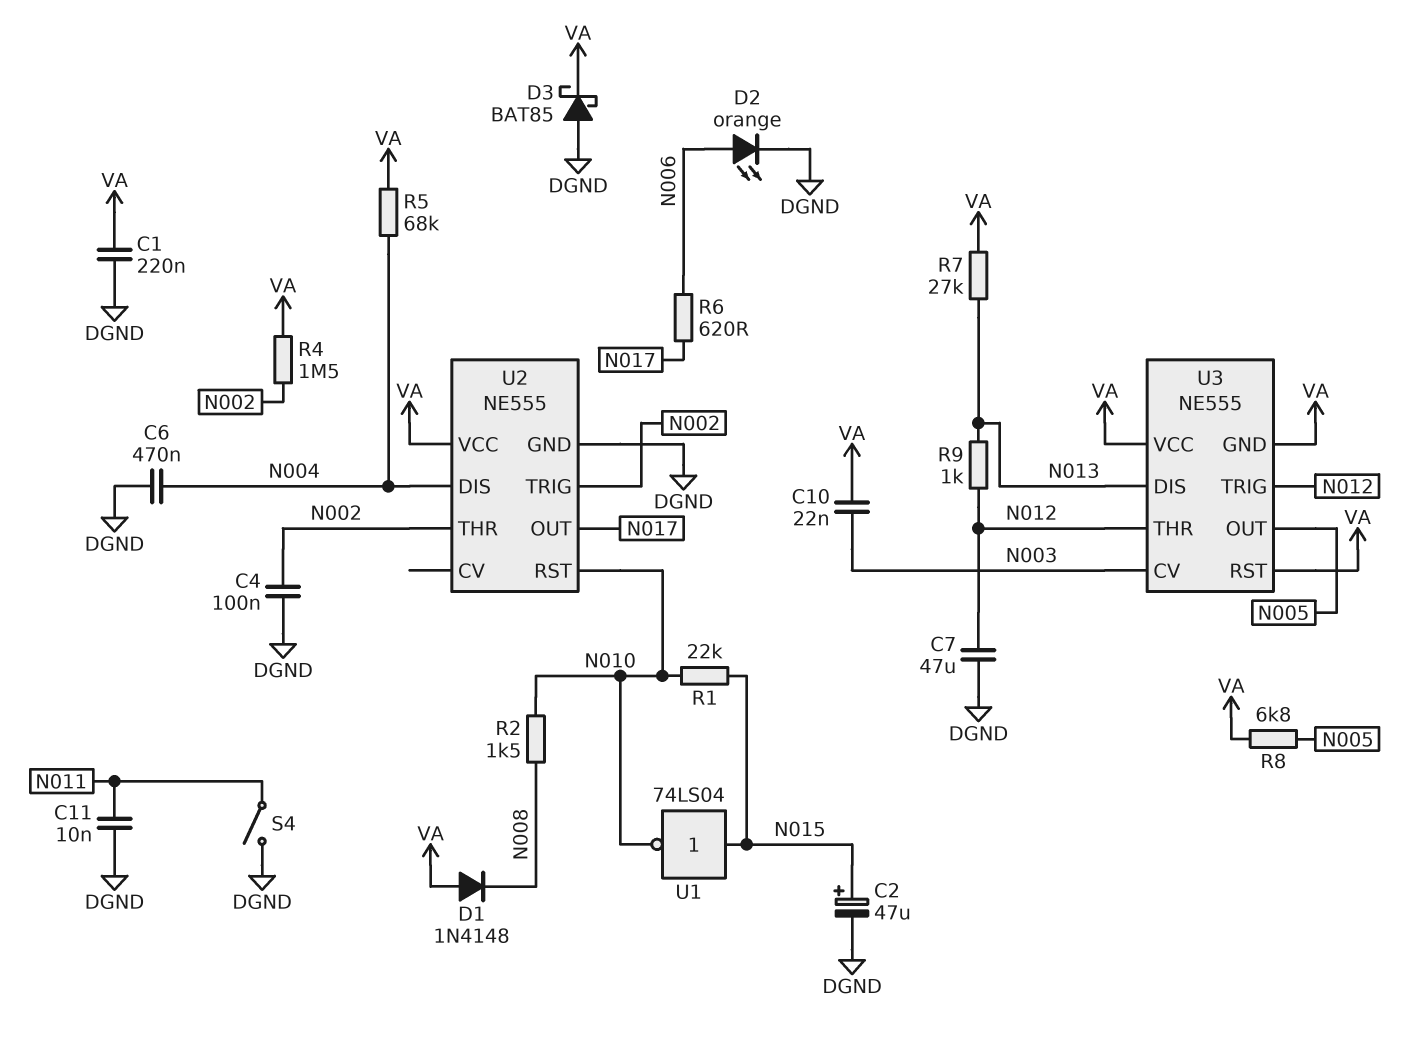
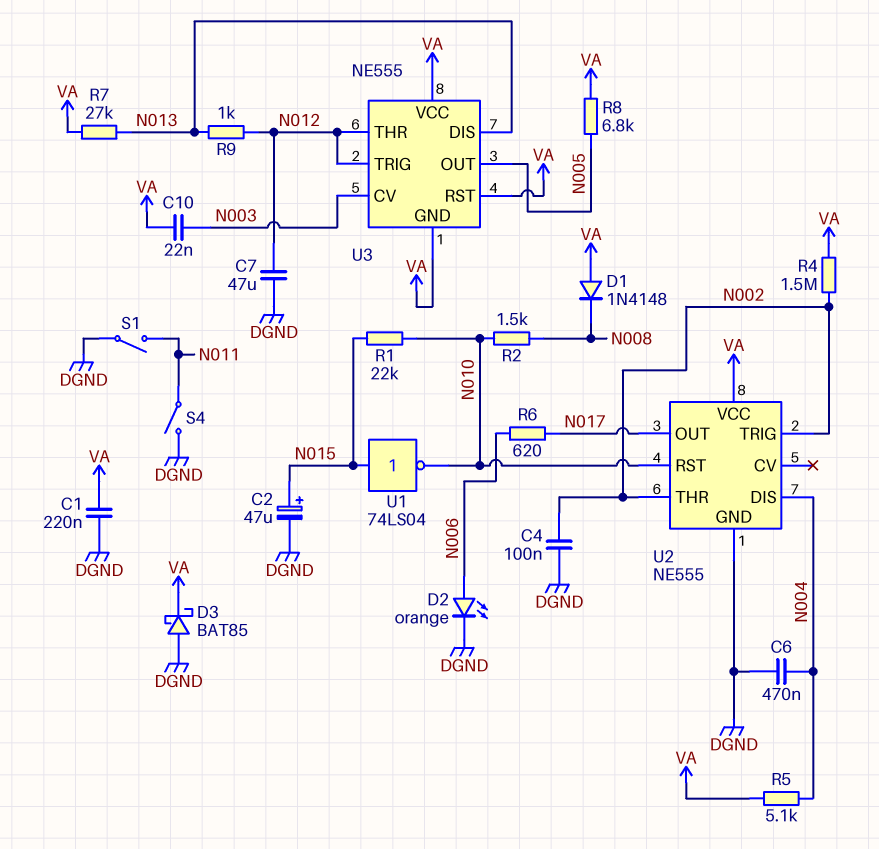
C11: 10nF (DGND, N011) -> none
R5: 68k (N004, VA) -> 5.1k (N004, VA)
S1: none -> switch (DGND, N011)

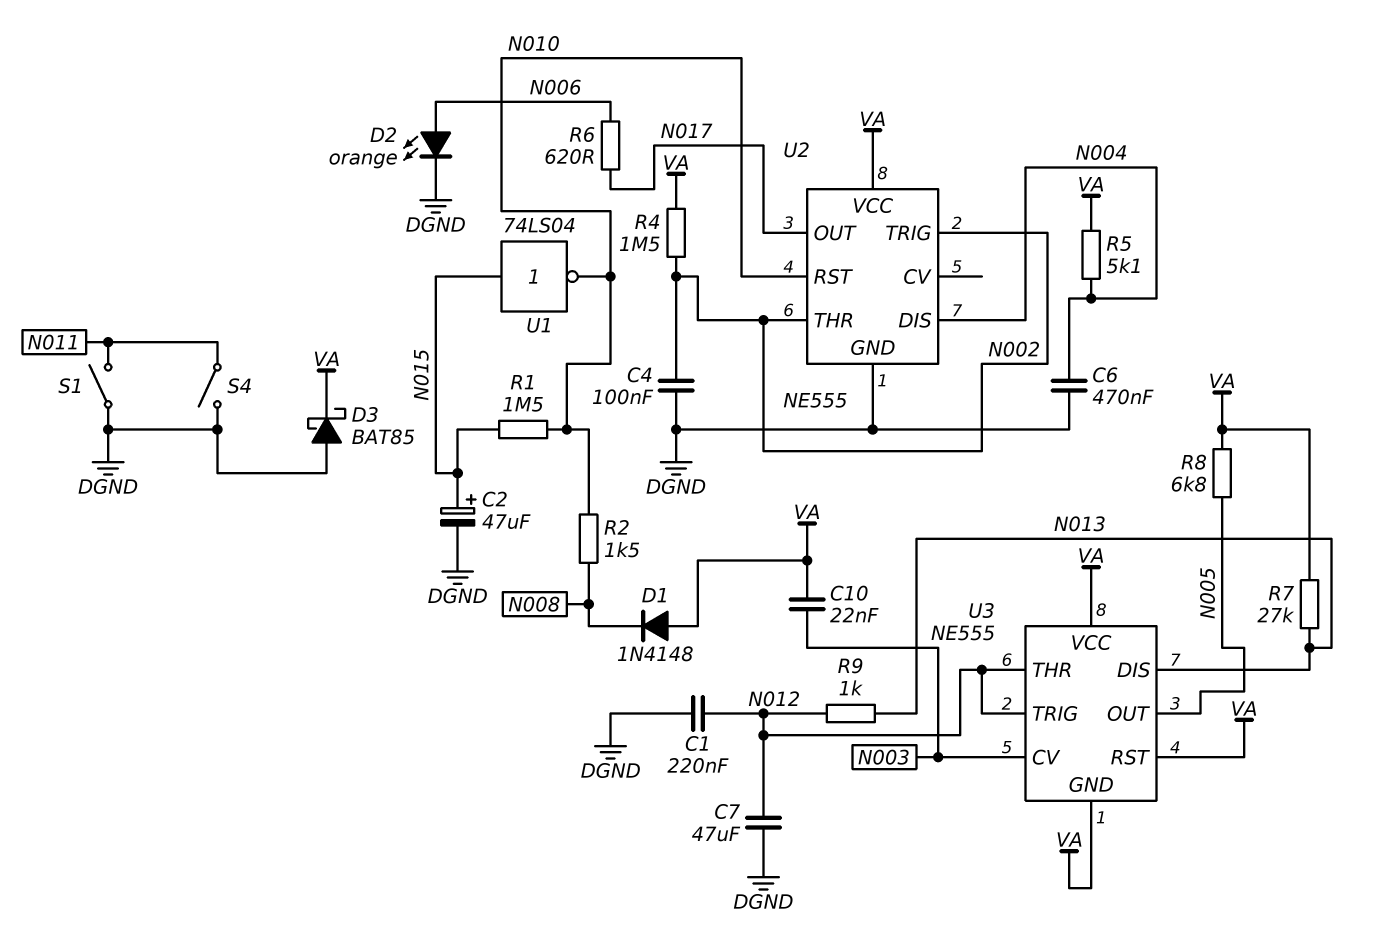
C1: 220nF (DGND, VA) -> 220nF (DGND, N012)
R1: 22k (N010, N015) -> 1.5M (N010, N015)

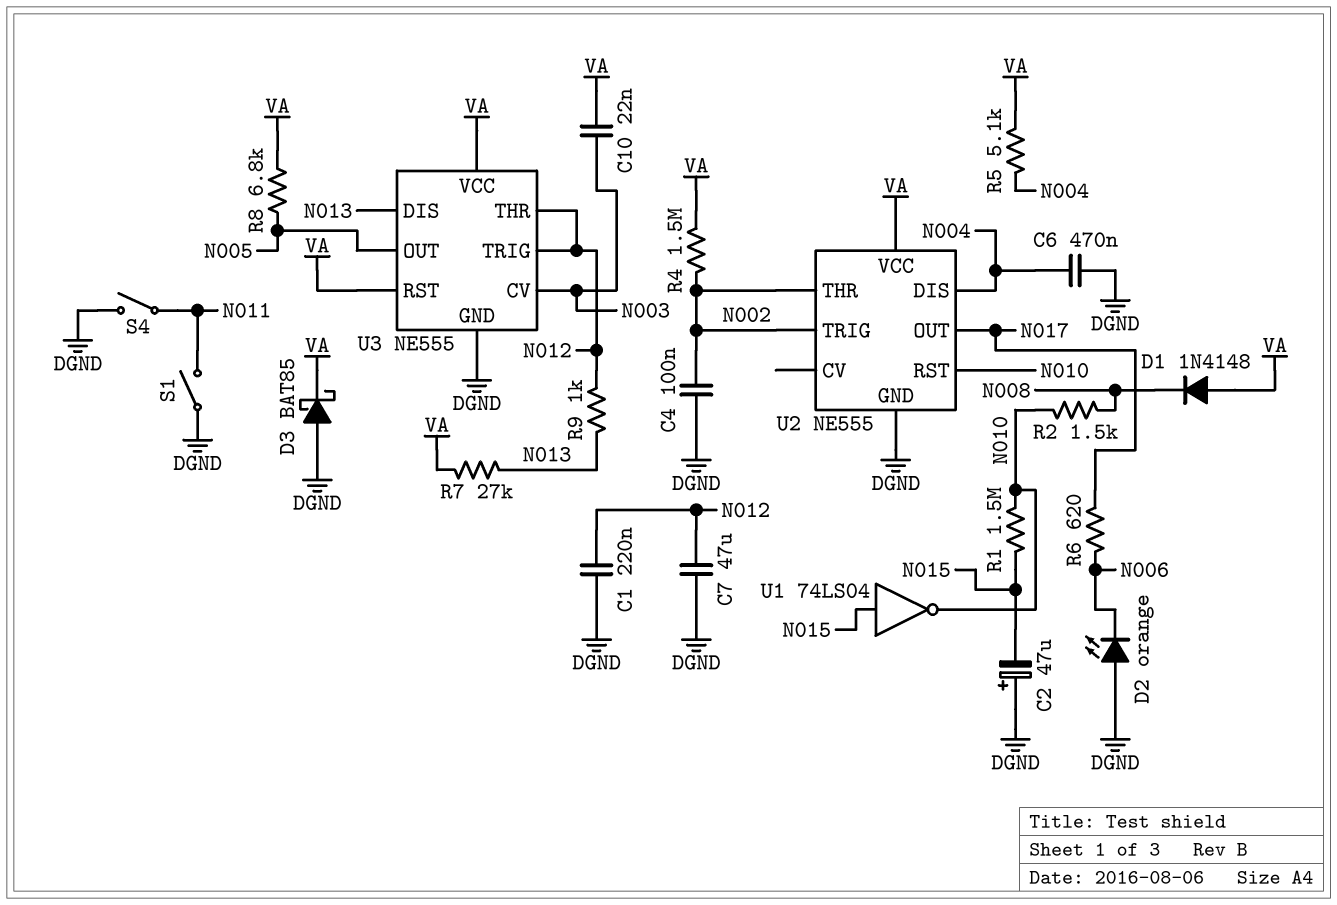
C2: 47uF (plus N015, minus DGND) -> 47uF (plus DGND, minus N015)
D2: LED orange (A N006, K DGND) -> LED orange (A DGND, K N006)
U3 pin GND: VA -> DGND

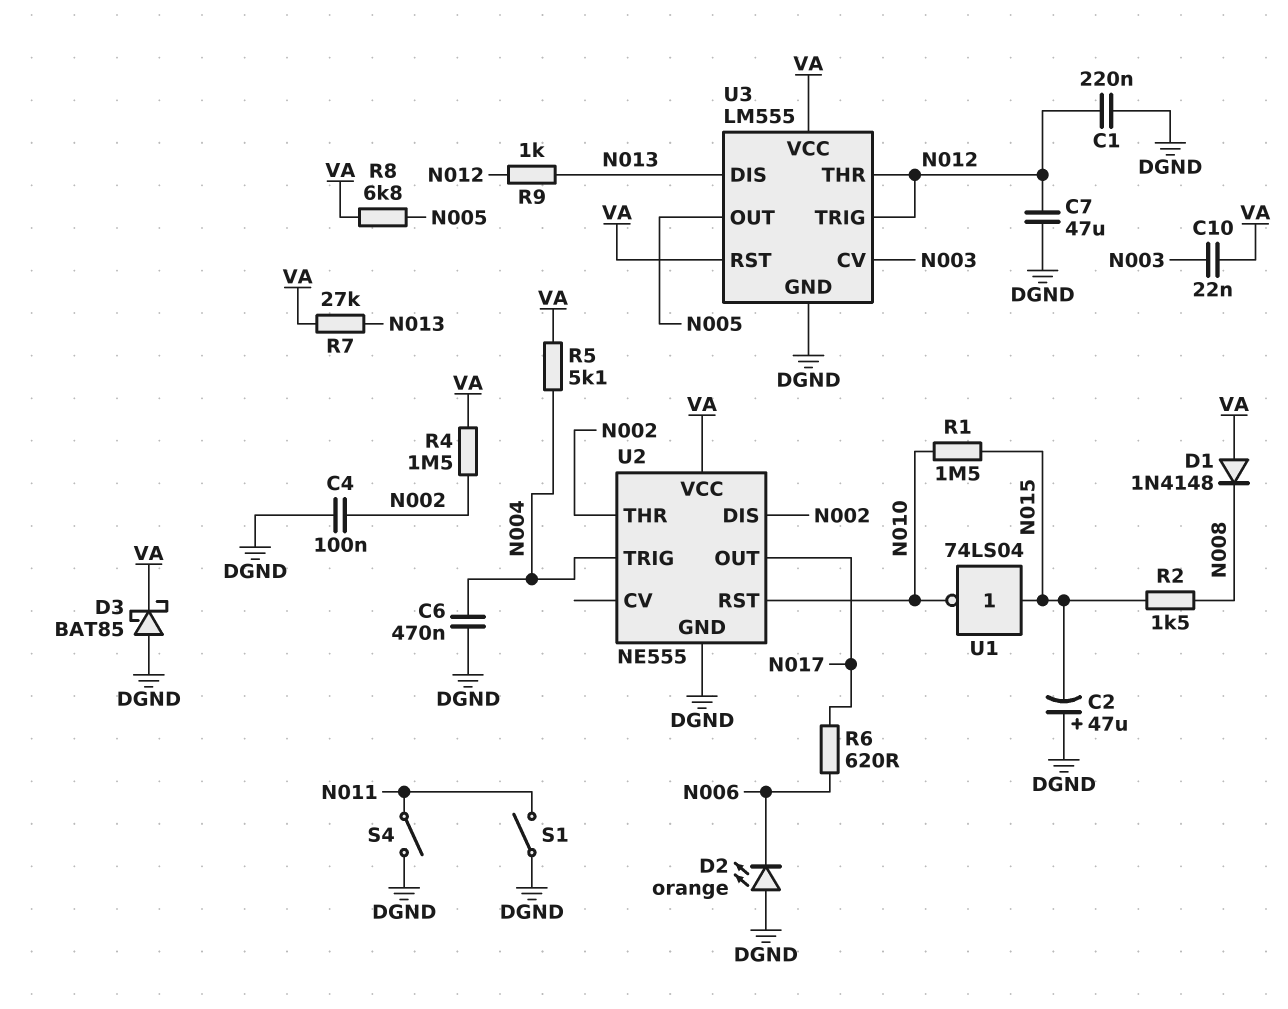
R2: 1.5k (N008, N010) -> 1.5k (N008, N015)
U2 pin DIS: N004 -> N002
U2 pin TRIG: N002 -> N004
U3: NE555 -> LM555

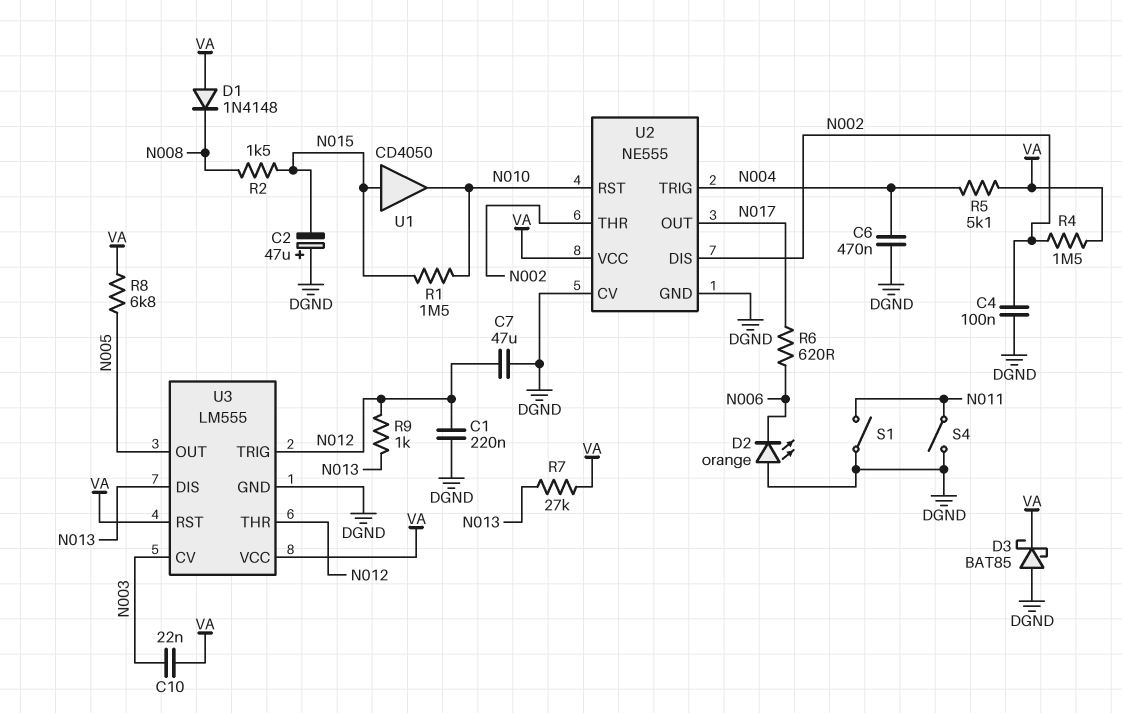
U1: NOT 74LS04 (in N015, out N010) -> buffer CD4050 (in N015, out N010)
U2 pin CV: none -> DGND

